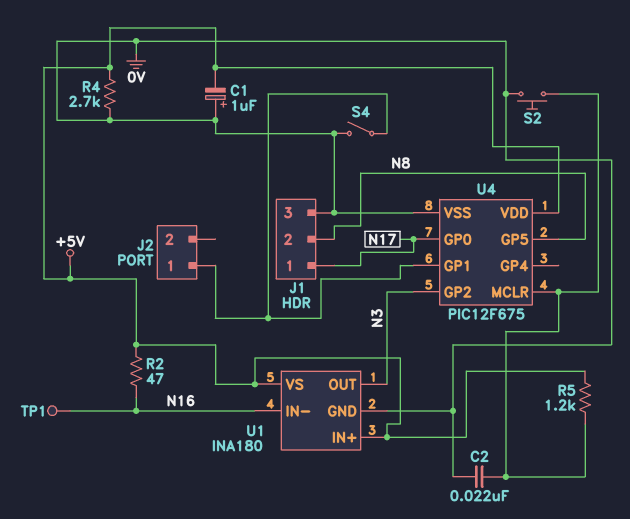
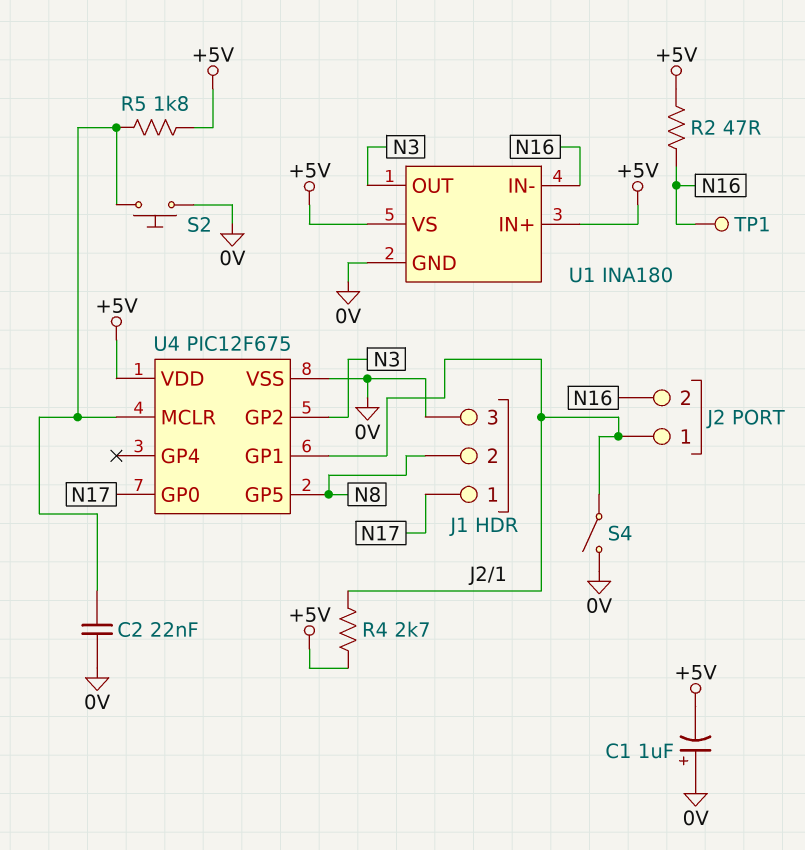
J2 pin 2: none -> N16
R4: 2.7k (+5V, 0V) -> 2.7k (+5V, J2/1)
R5: 1.2k (+5V, U4/MCLR) -> 1.8k (+5V, U4/MCLR)

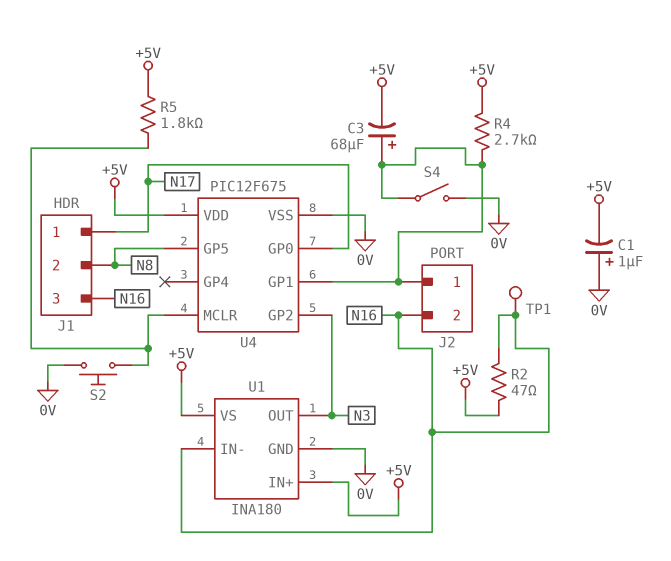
C2: 22nF (0V, U4/MCLR) -> none
C3: none -> 68uF (plus J2/1, minus +5V)
J1 pin 3: 0V -> N16

